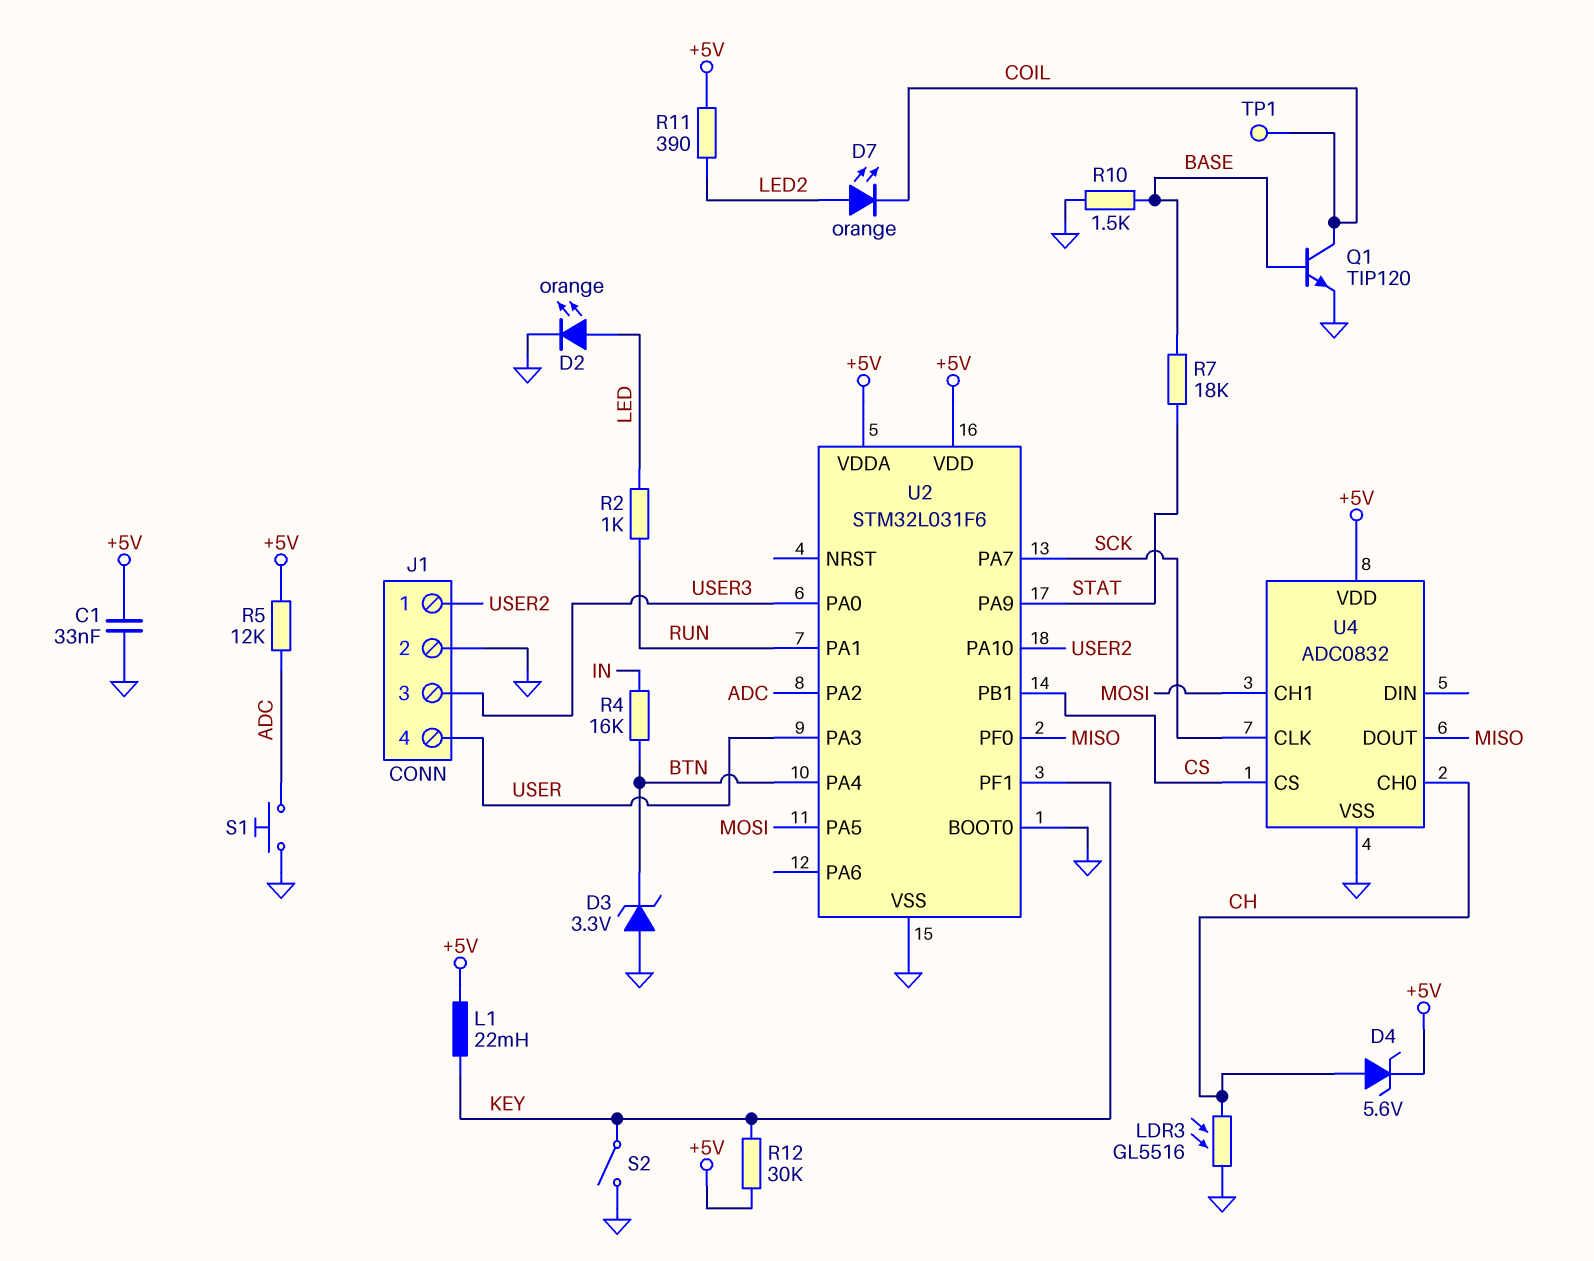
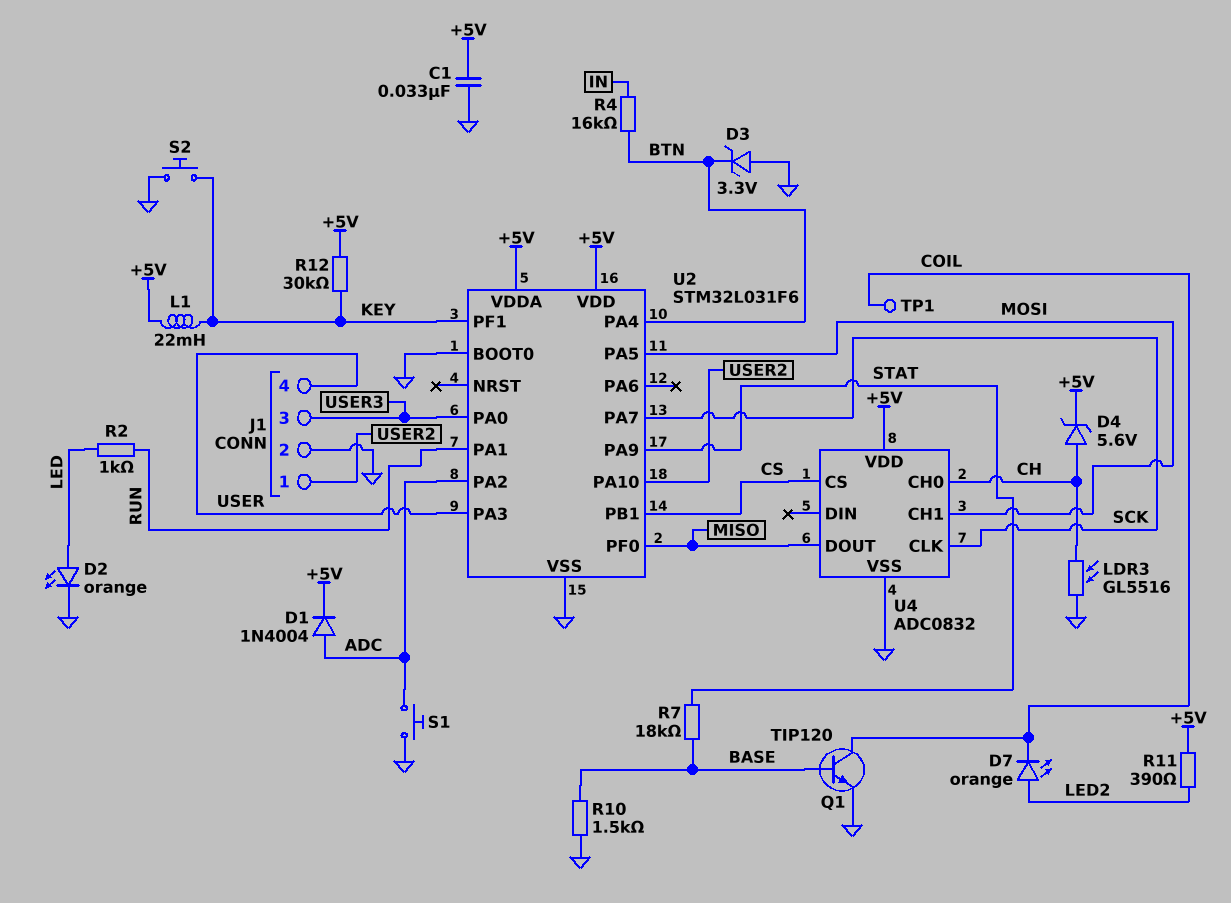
D1: none -> diode 1N4004 (A ADC, K +5V)
R5: 12k (+5V, ADC) -> none
S2: switch (GND, KEY) -> button (GND, KEY)

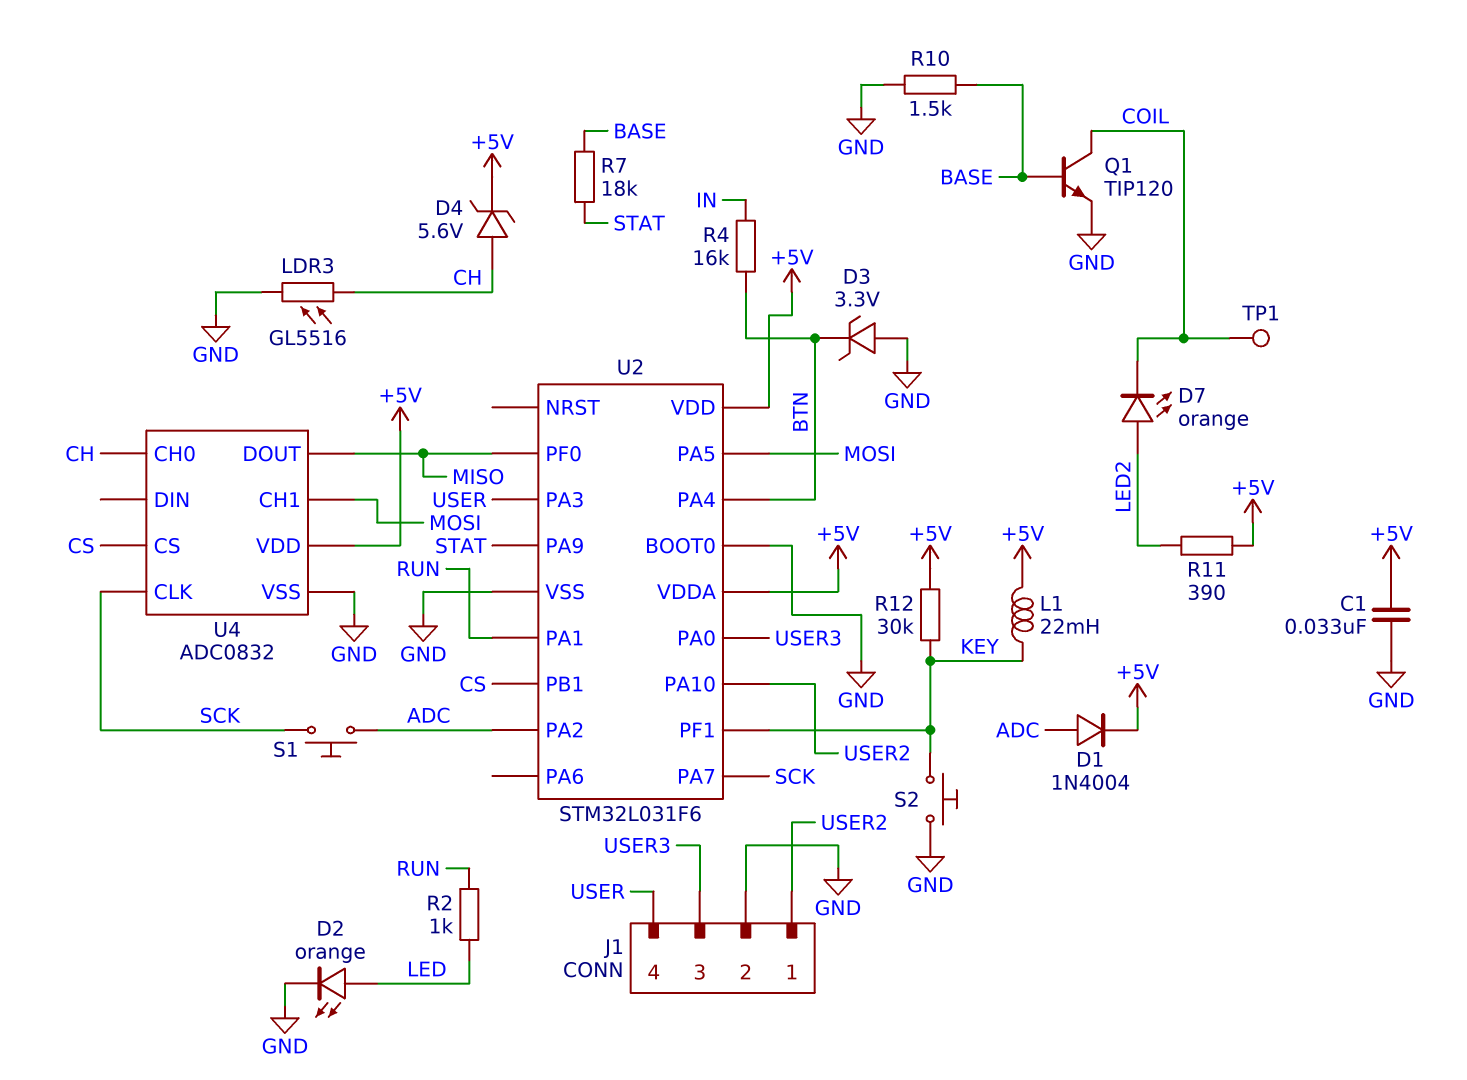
S1: button (ADC, GND) -> button (ADC, SCK)

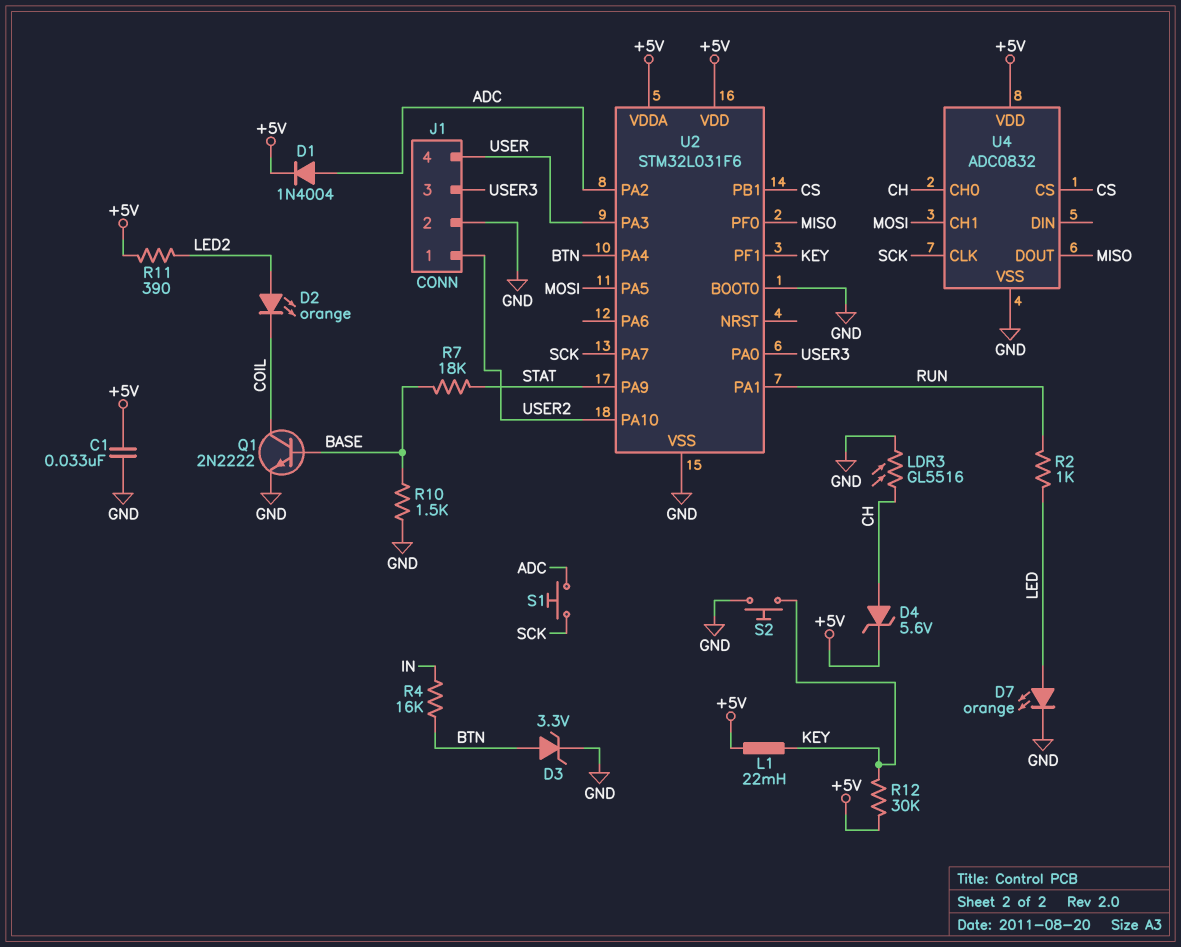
D2: LED orange (A LED, K GND) -> LED orange (A LED2, K COIL)
D3: zener 3.3V (A GND, K BTN) -> zener 3.3V (A BTN, K GND)
D7: LED orange (A LED2, K COIL) -> LED orange (A LED, K GND)
Q1: NPN TIP120 (B BASE, C COIL, E GND) -> NPN 2N2222 (B BASE, C COIL, E GND)
TP1: test point (COIL) -> none

